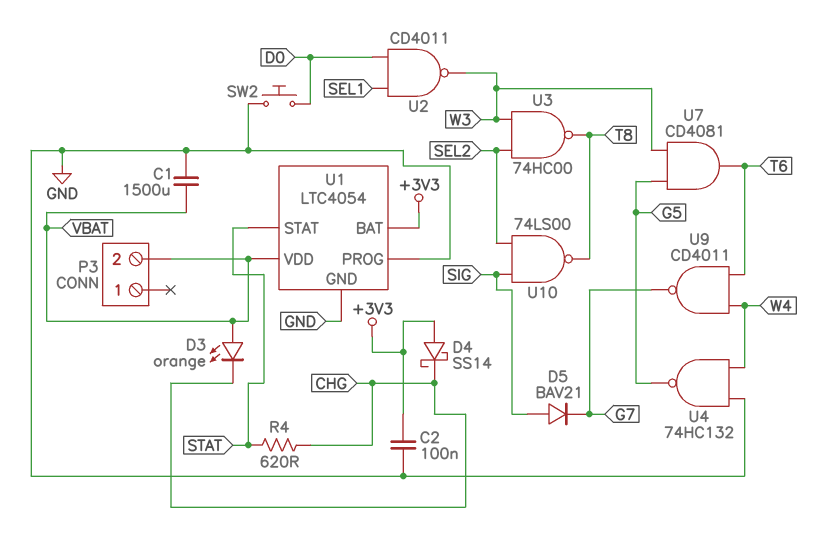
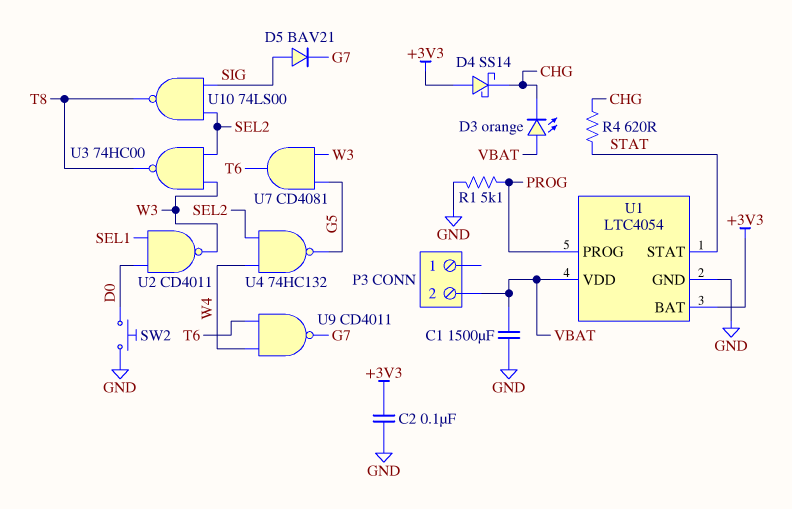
R1: none -> 5.1k (GND, PROG)
U1 pin PROG: GND -> PROG
U4: NAND 74HC132 (in GND, in W4, out G5) -> NAND 74HC132 (in SEL2, in W4, out G5)

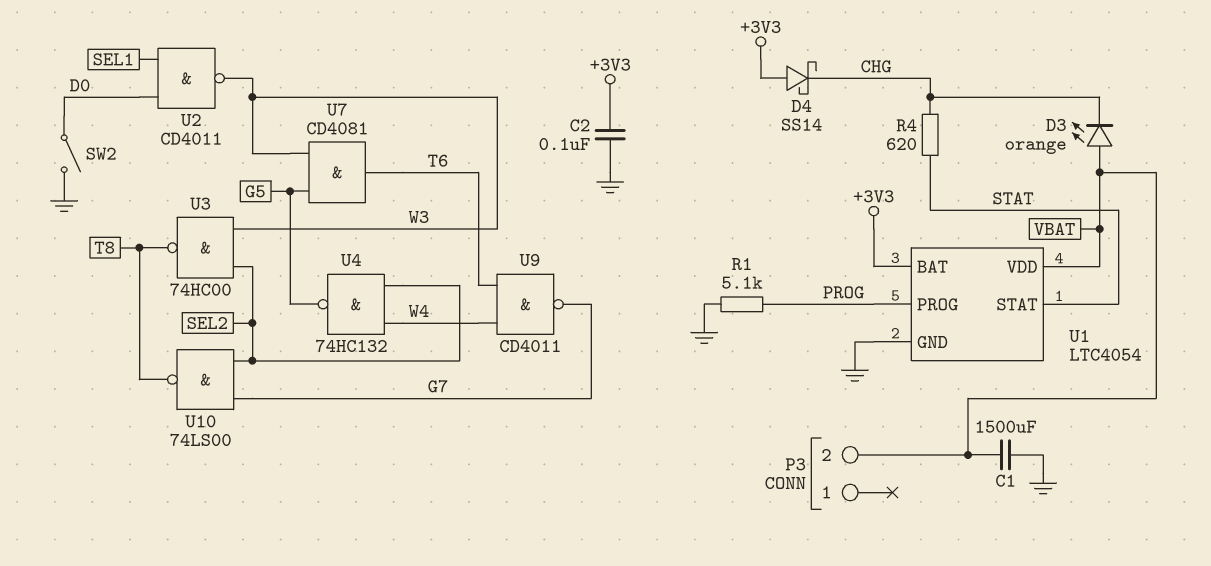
D5: diode BAV21 (A SIG, K G7) -> none
SW2: button (D0, GND) -> switch (D0, GND)
U10: NAND 74LS00 (in SEL2, in SIG, out T8) -> NAND 74LS00 (in G7, in SEL2, out T8)

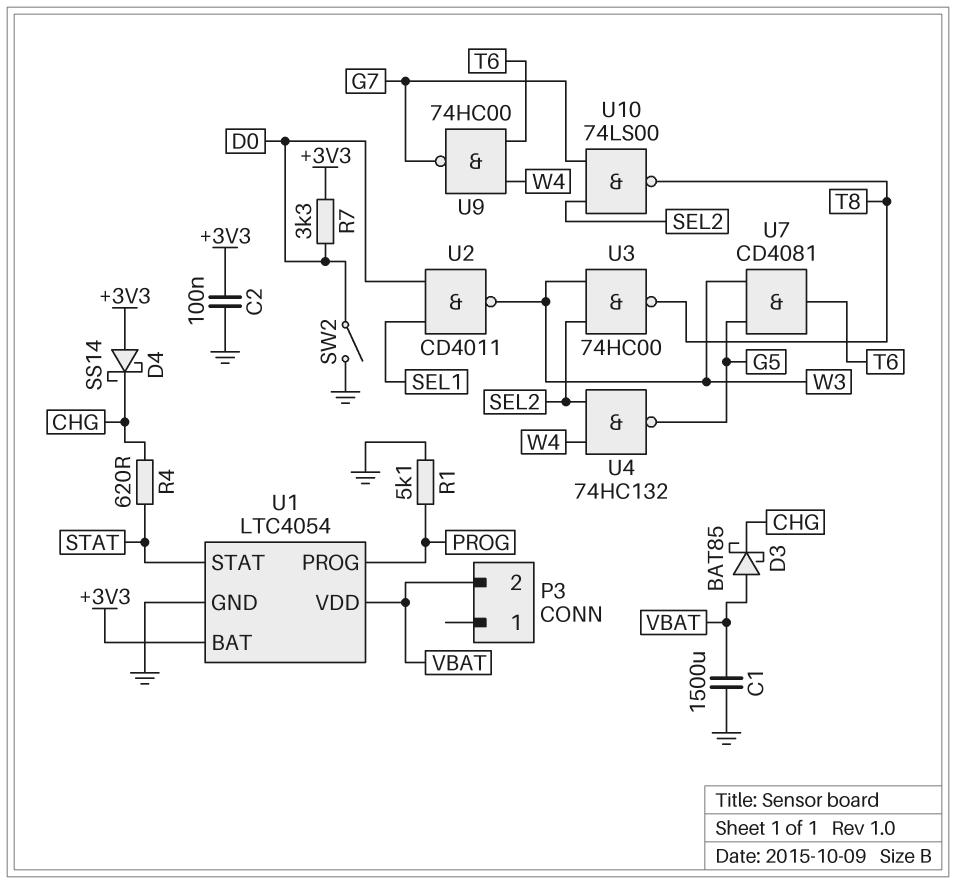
D3: LED orange (A VBAT, K CHG) -> schottky BAT85 (A VBAT, K CHG)
R7: none -> 3.3k (+3V3, D0)
U9: NAND CD4011 (in T6, in W4, out G7) -> NAND 74HC00 (in T6, in W4, out G7)

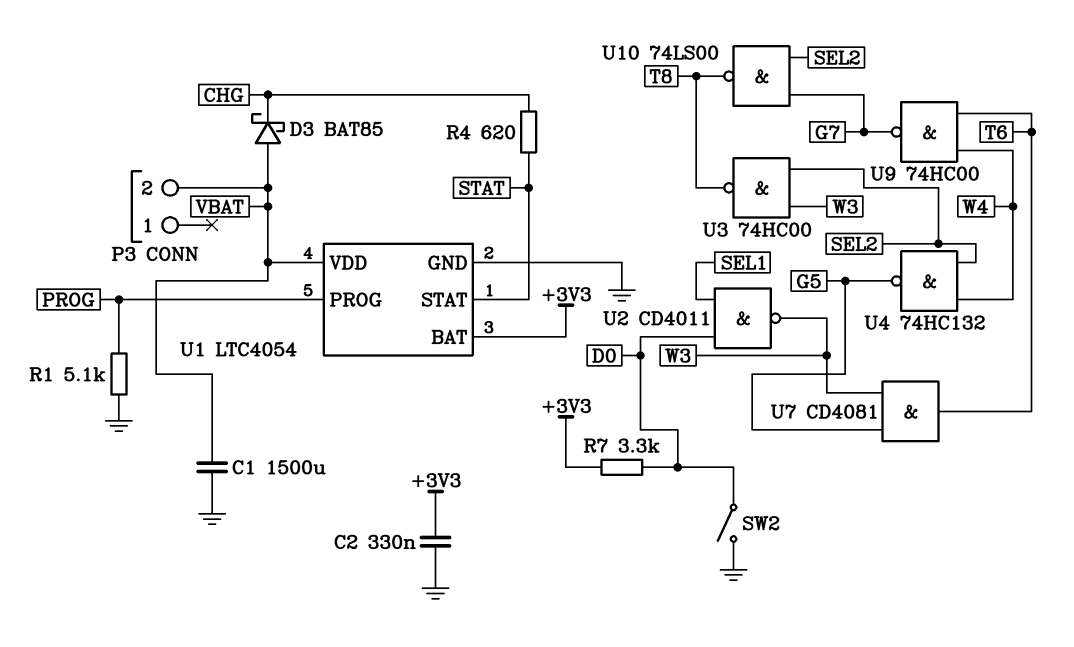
C2: 100nF (+3V3, GND) -> 330nF (+3V3, GND)
D4: schottky SS14 (A +3V3, K CHG) -> none

